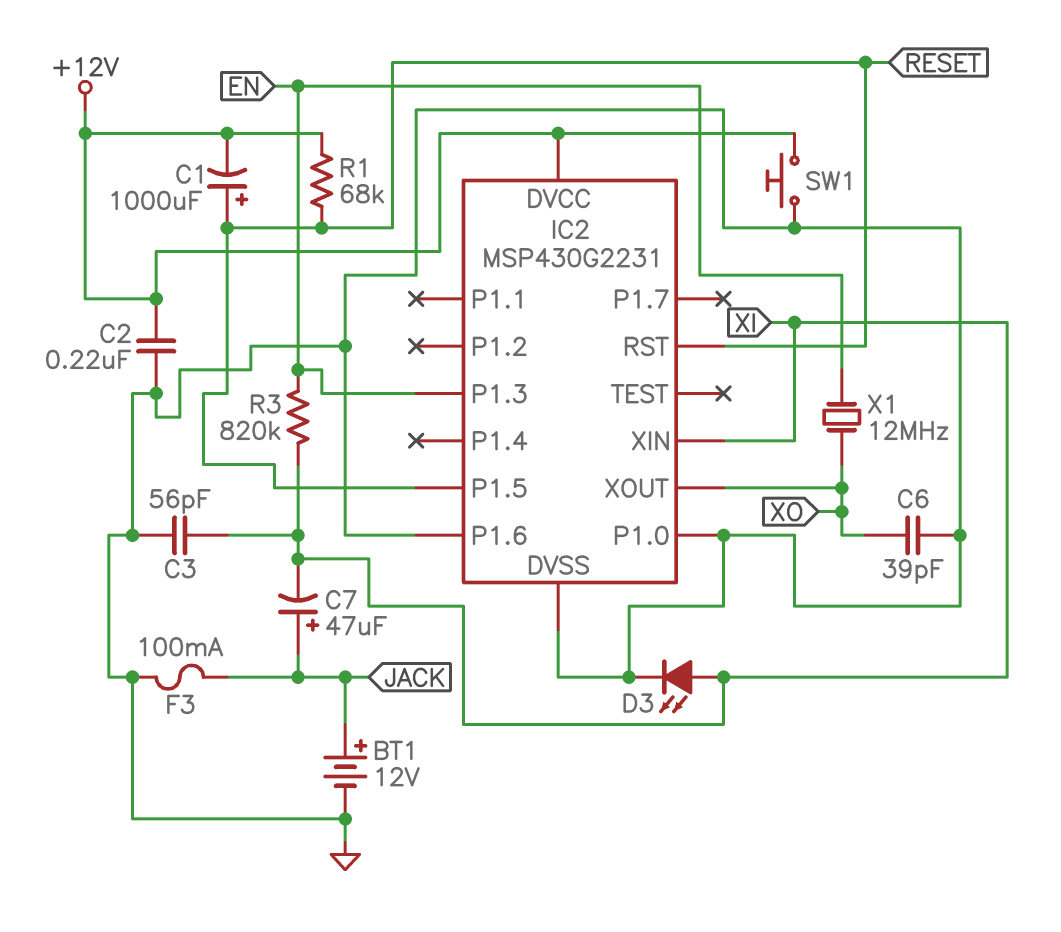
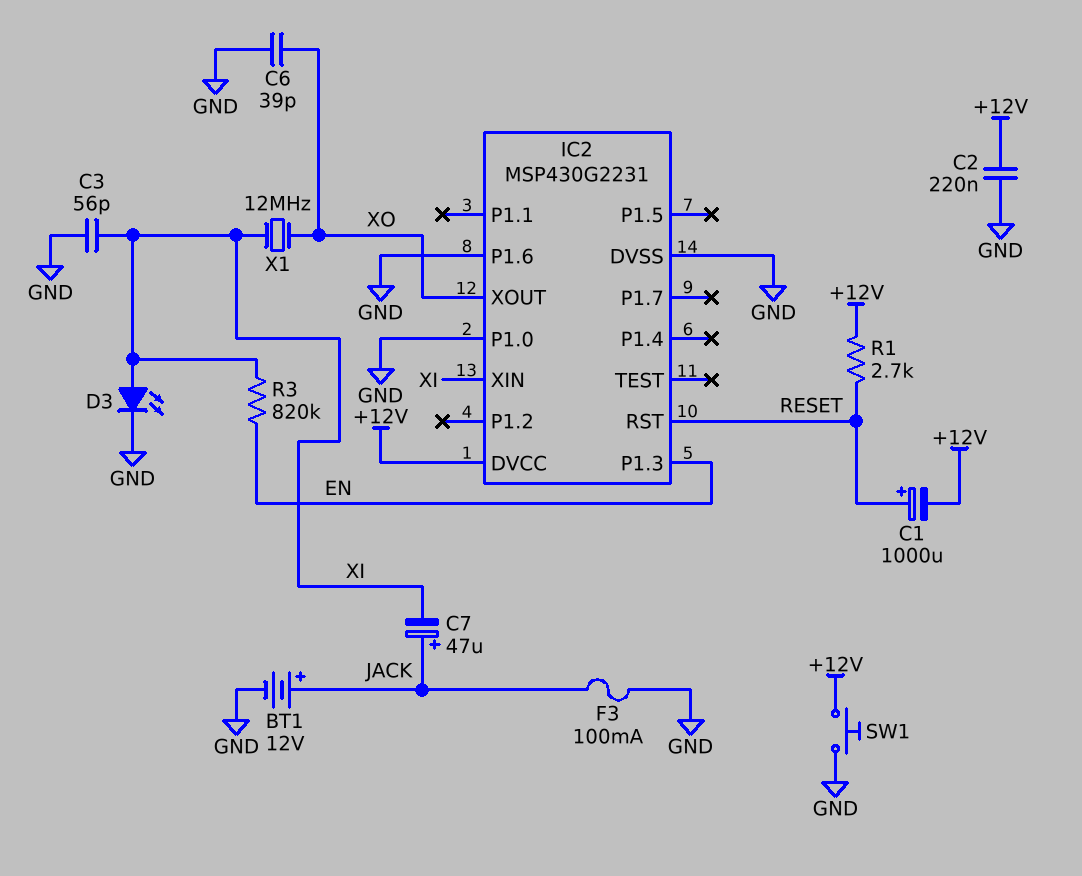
IC2 pin P1.5: RESET -> none
R1: 68k (+12V, RESET) -> 2.7k (+12V, RESET)
X1: 12MHz (EN, XO) -> 12MHz (XI, XO)

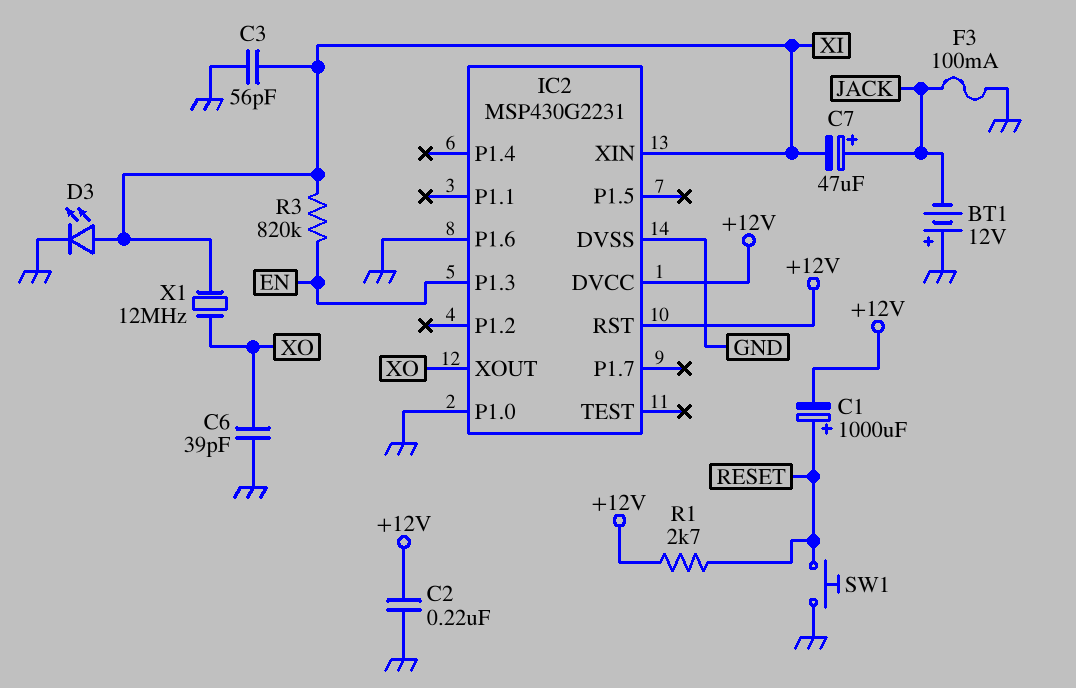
BT1: 12V (plus JACK, minus GND) -> 12V (plus GND, minus JACK)
IC2 pin RST: RESET -> +12V
SW1: button (+12V, GND) -> button (GND, RESET)

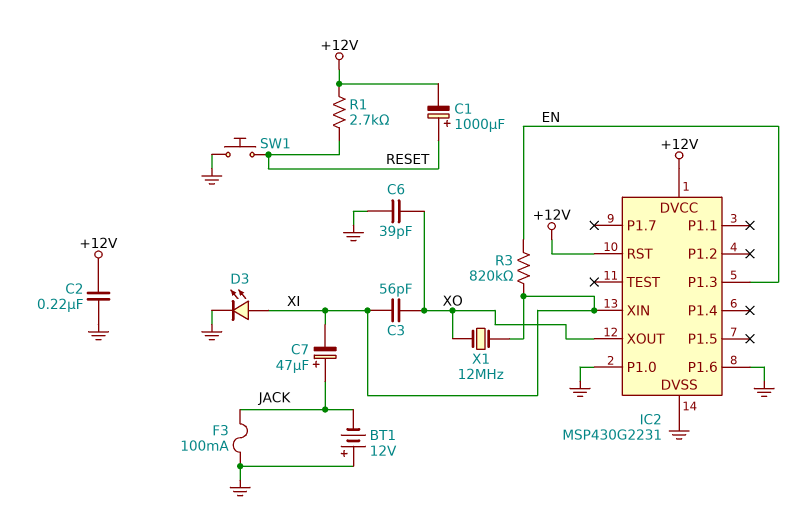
C3: 56pF (GND, XI) -> 56pF (XI, XO)

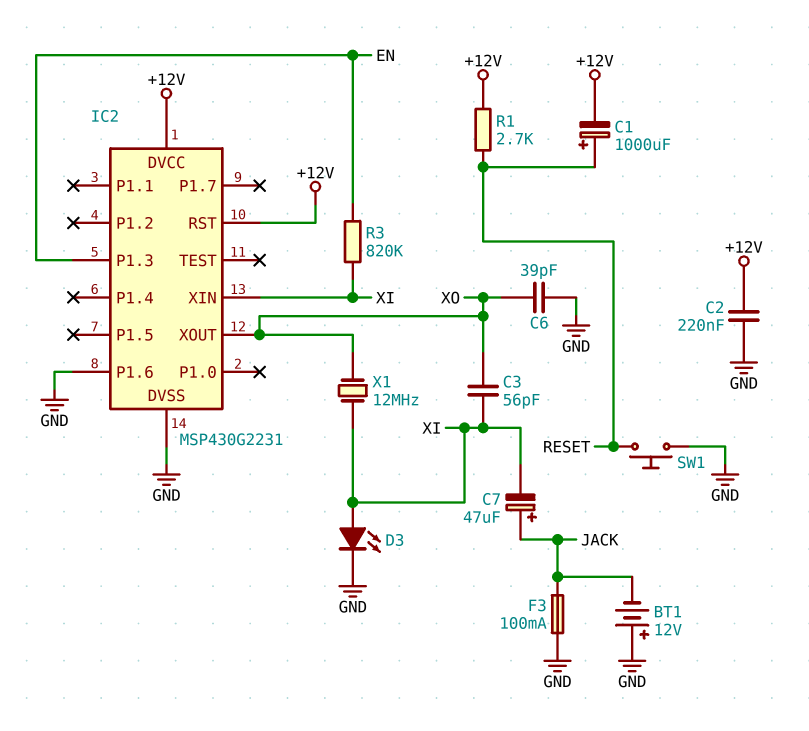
IC2 pin P1.0: GND -> none

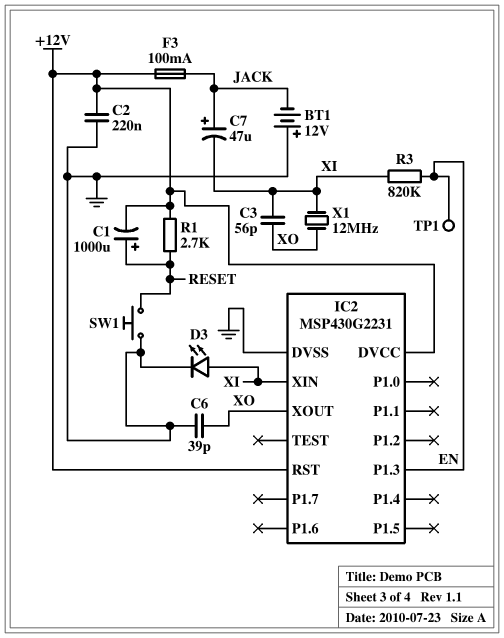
F3: 100mA (GND, JACK) -> 100mA (+12V, JACK)
IC2 pin P1.6: GND -> none
TP1: none -> test point (EN)

